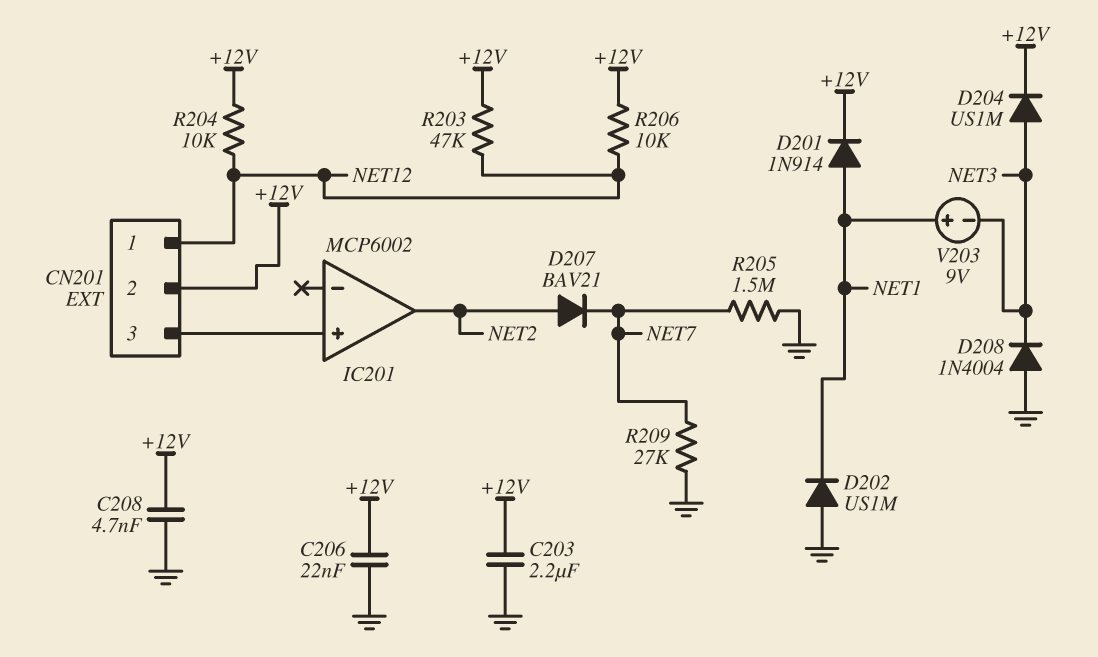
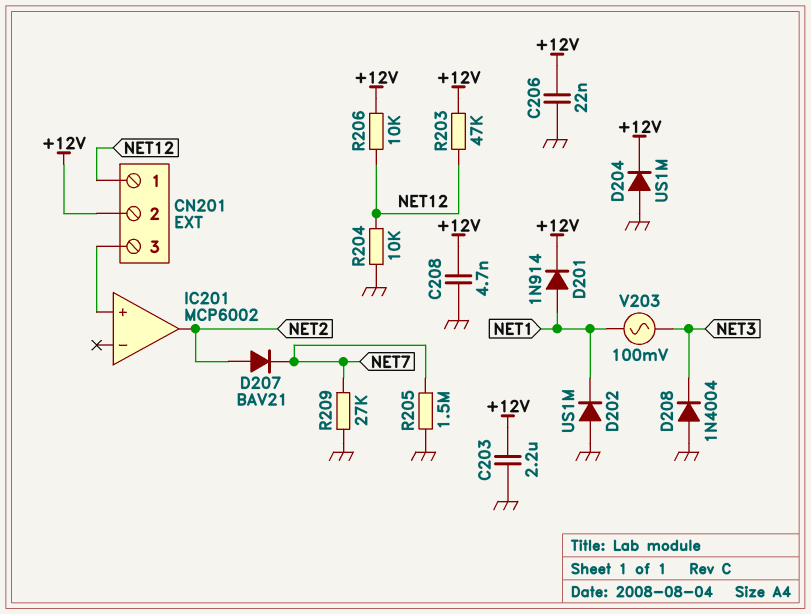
D204: diode US1M (A NET3, K +12V) -> diode US1M (A GND, K +12V)
R204: 10k (+12V, NET12) -> 10k (GND, NET12)
V203: 9V (plus NET1, minus NET3) -> AC 100mV (NET1, NET3)

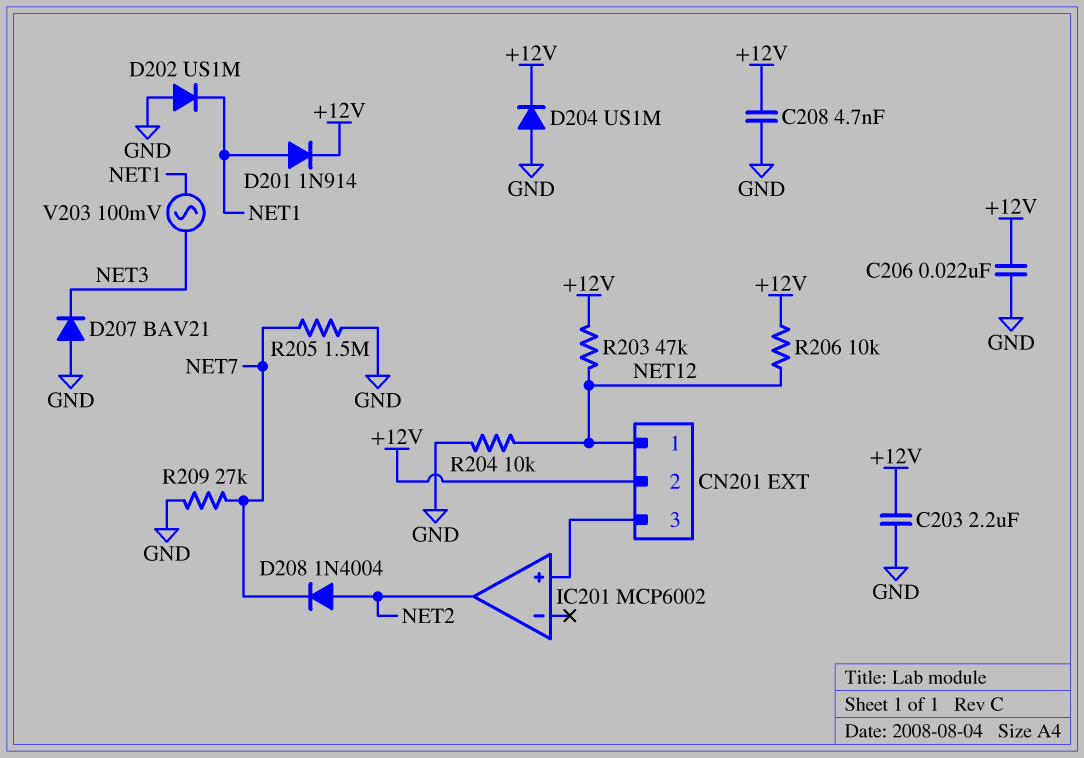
D207: diode BAV21 (A NET2, K NET7) -> diode BAV21 (A GND, K NET3)
D208: diode 1N4004 (A GND, K NET3) -> diode 1N4004 (A NET2, K NET7)

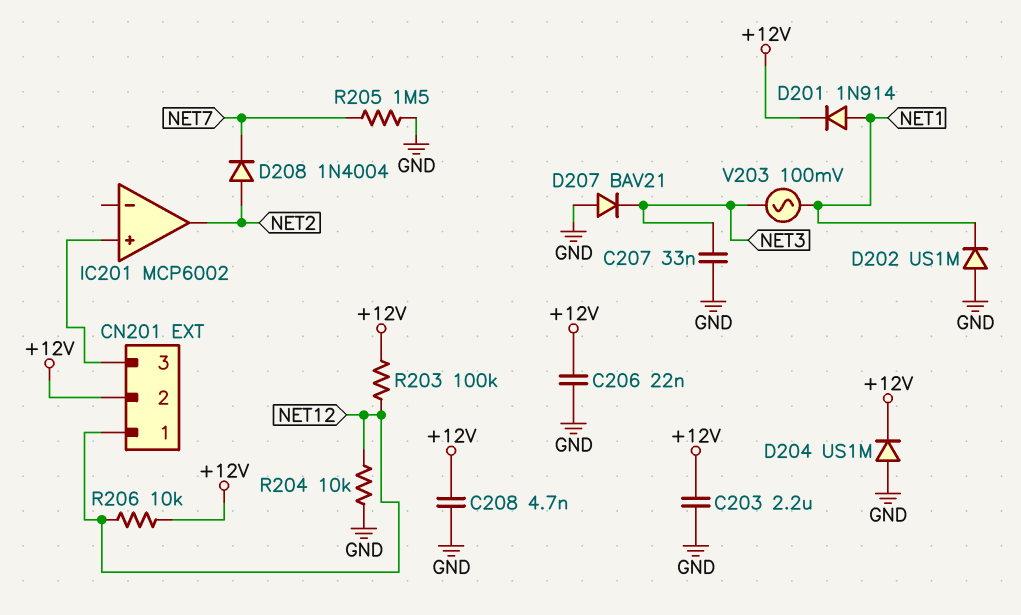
C207: none -> 33nF (GND, NET3)
R203: 47k (+12V, NET12) -> 100k (+12V, NET12)
R209: 27k (GND, NET7) -> none

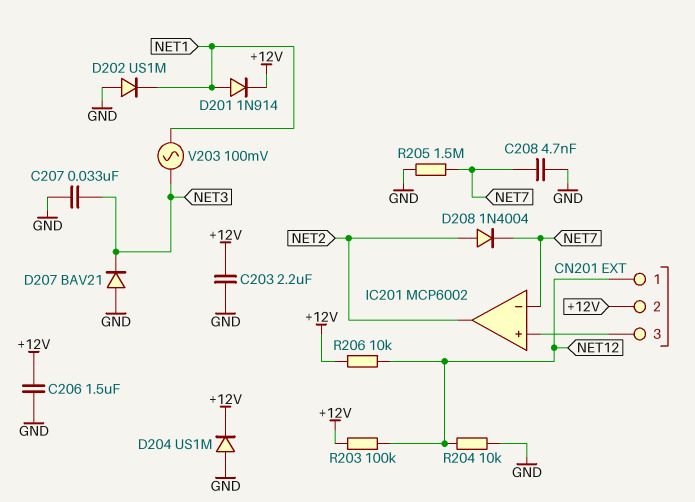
C206: 22nF (+12V, GND) -> 1.5uF (+12V, GND)
C208: 4.7nF (+12V, GND) -> 4.7nF (GND, NET7)
IC201 pin in-: none -> NET7

